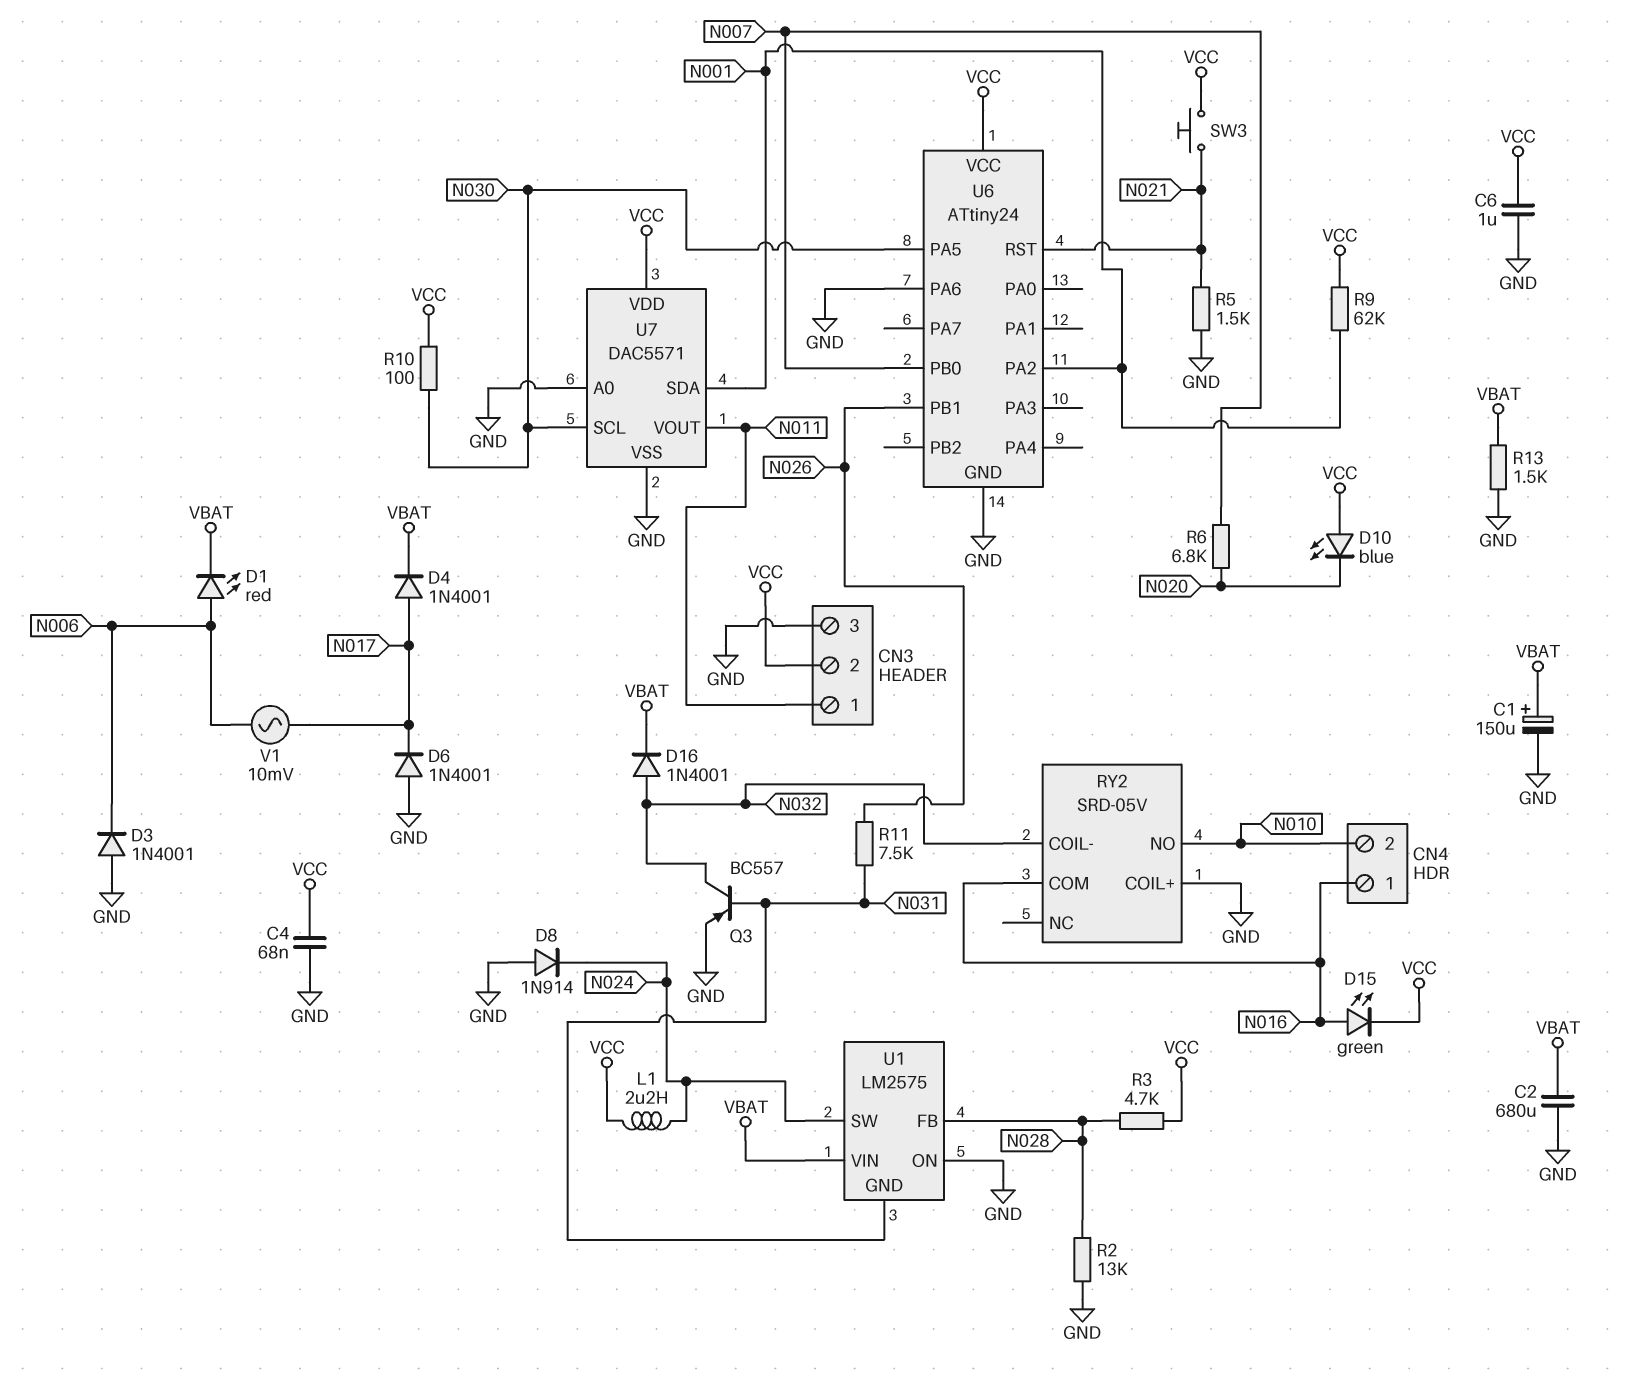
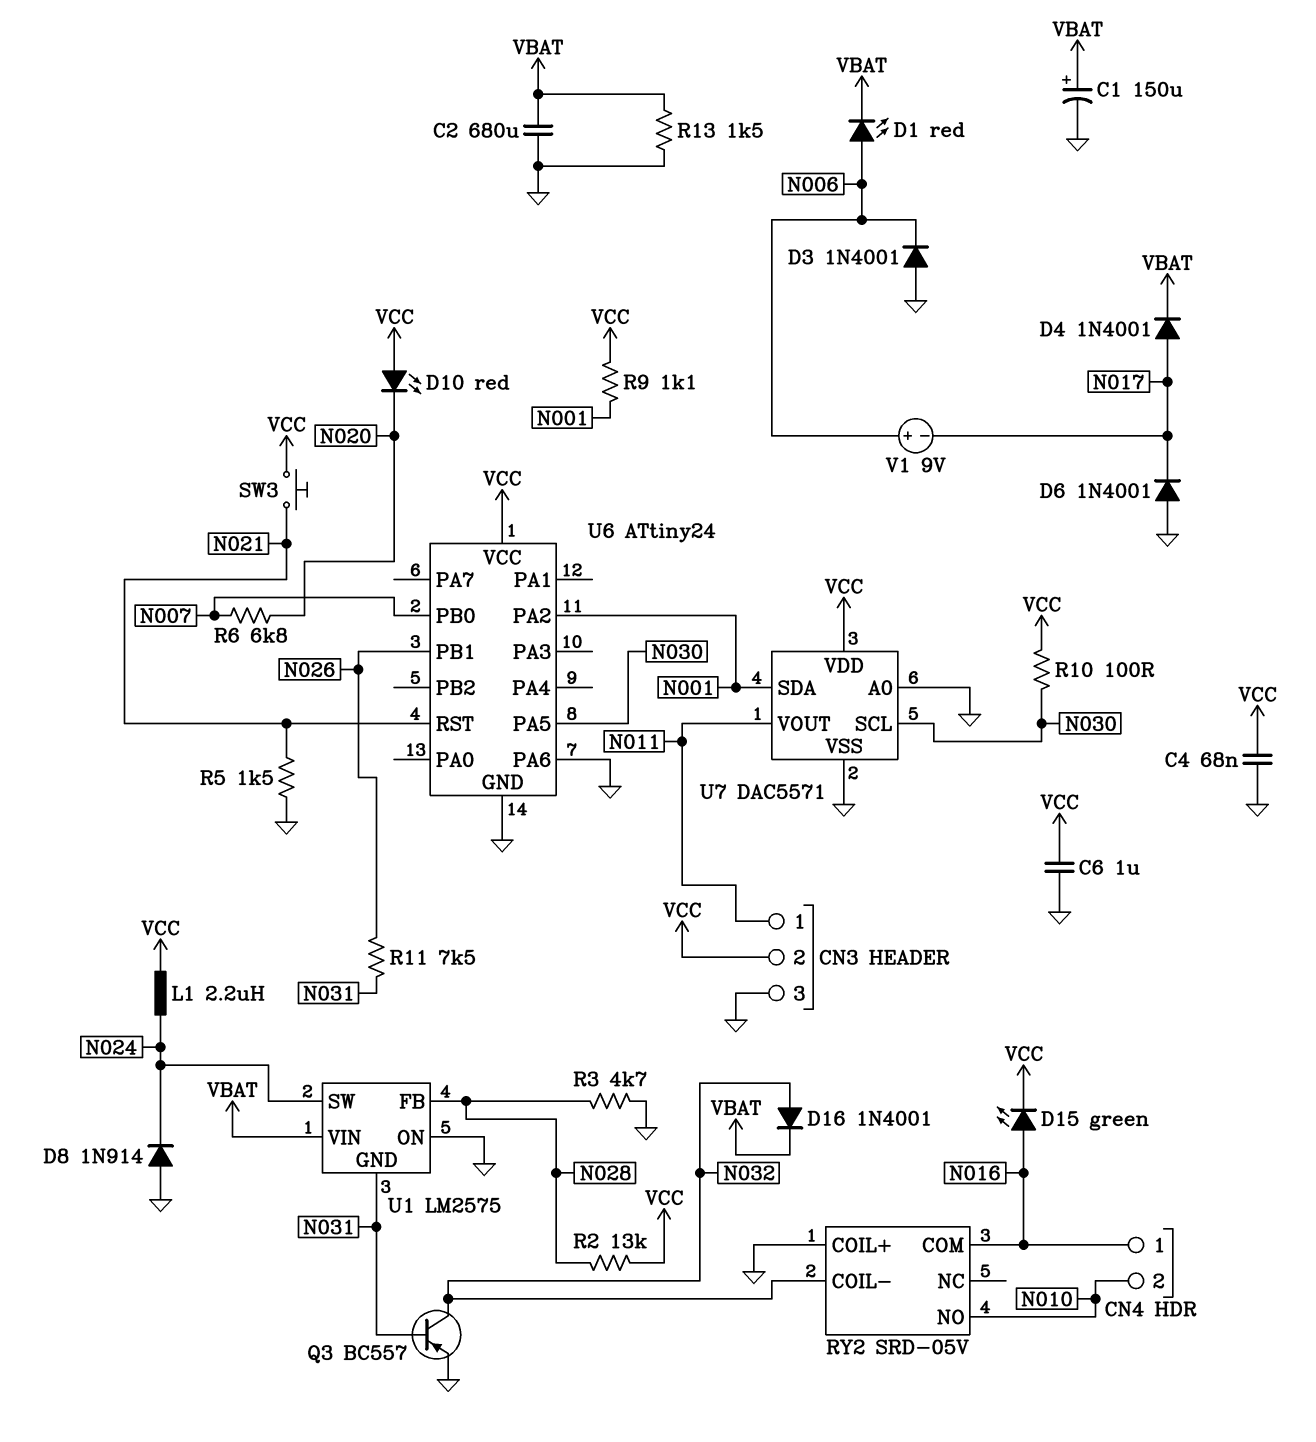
D10: LED blue (A VCC, K N020) -> LED red (A VCC, K N020)
R2: 13k (GND, N028) -> 13k (N028, VCC)
R3: 4.7k (N028, VCC) -> 4.7k (GND, N028)
R9: 62k (N001, VCC) -> 1.1k (N001, VCC)
V1: AC 10mV (N006, N017) -> 9V (plus N006, minus N017)

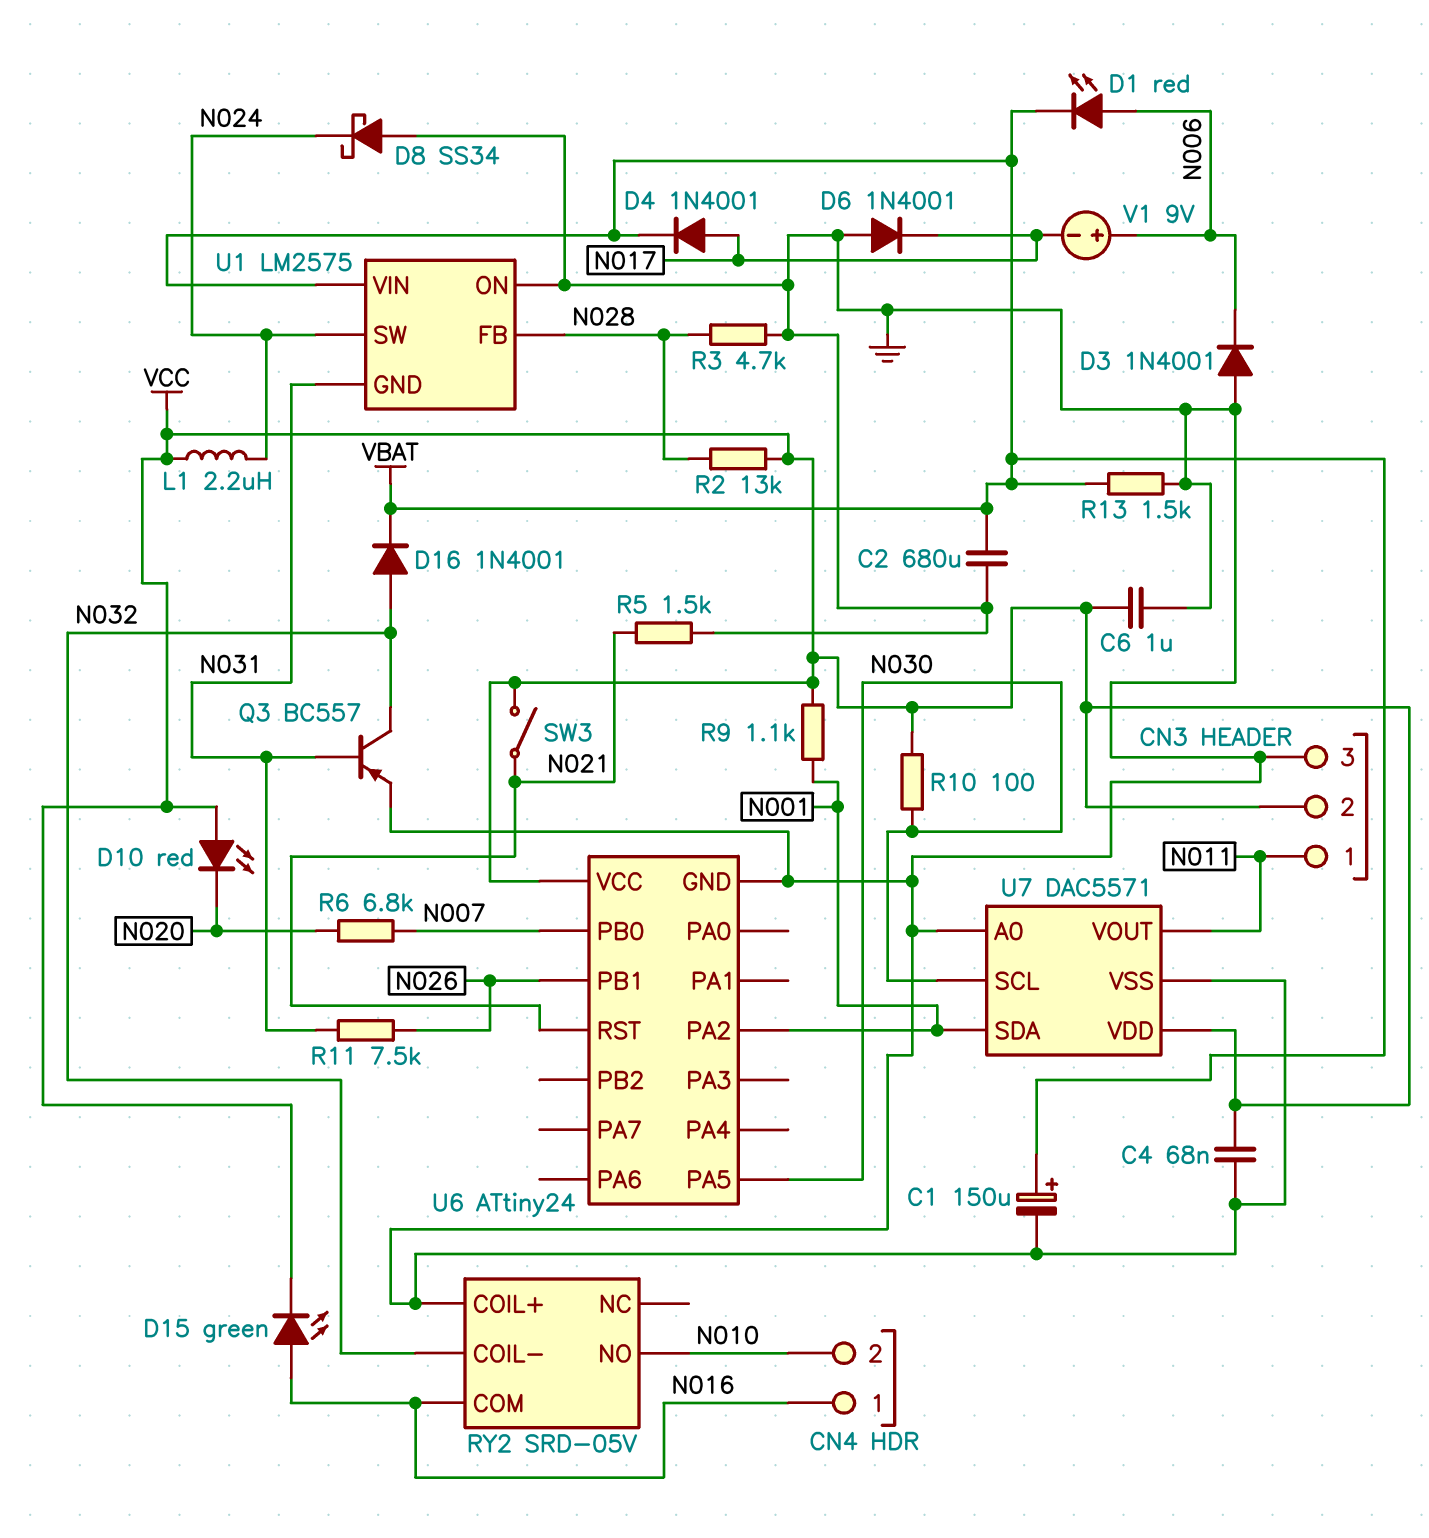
D8: diode 1N914 (A GND, K N024) -> schottky SS34 (A GND, K N024)
SW3: button (N021, VCC) -> switch (N021, VCC)
U6 pin PA6: GND -> none

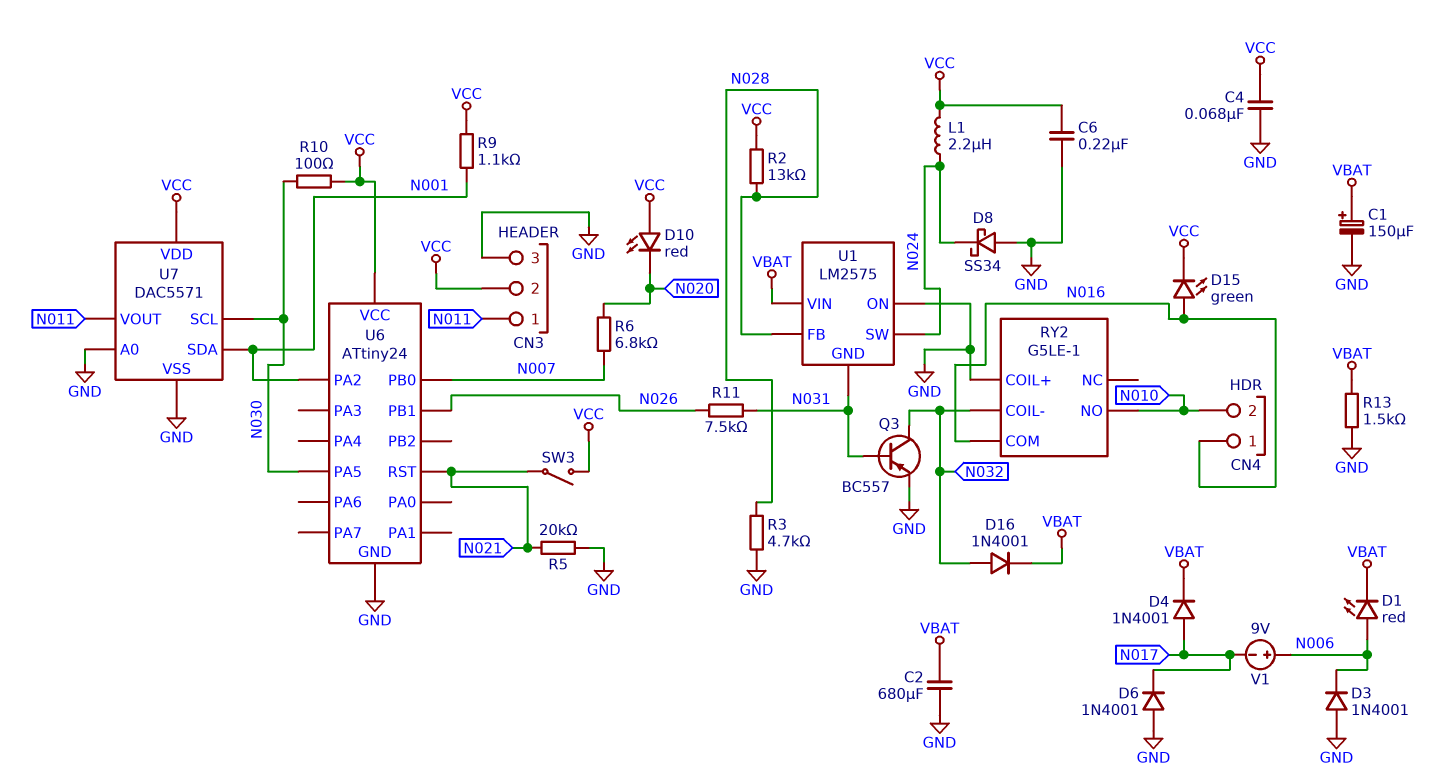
C6: 1uF (GND, VCC) -> 220nF (GND, VCC)
R5: 1.5k (GND, N021) -> 20k (GND, N021)
RY2: SRD-05V -> G5LE-1

